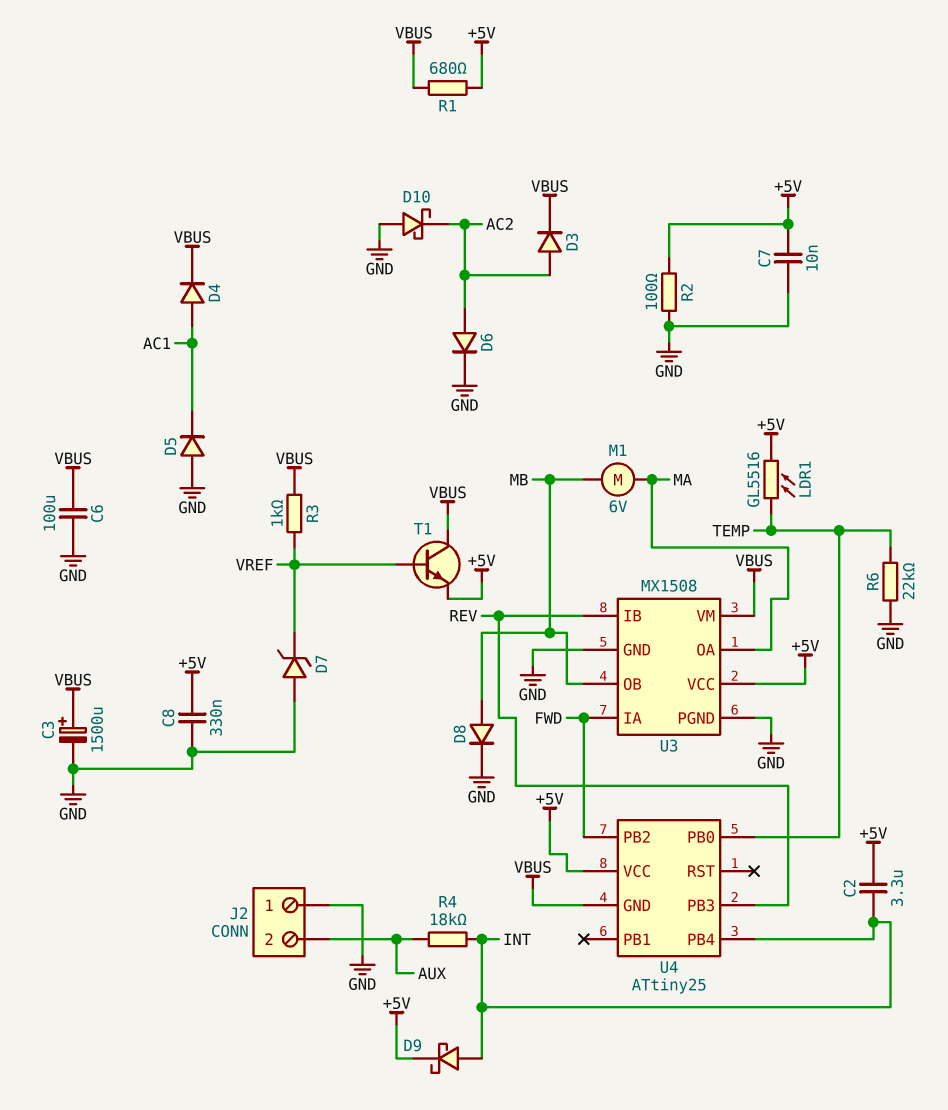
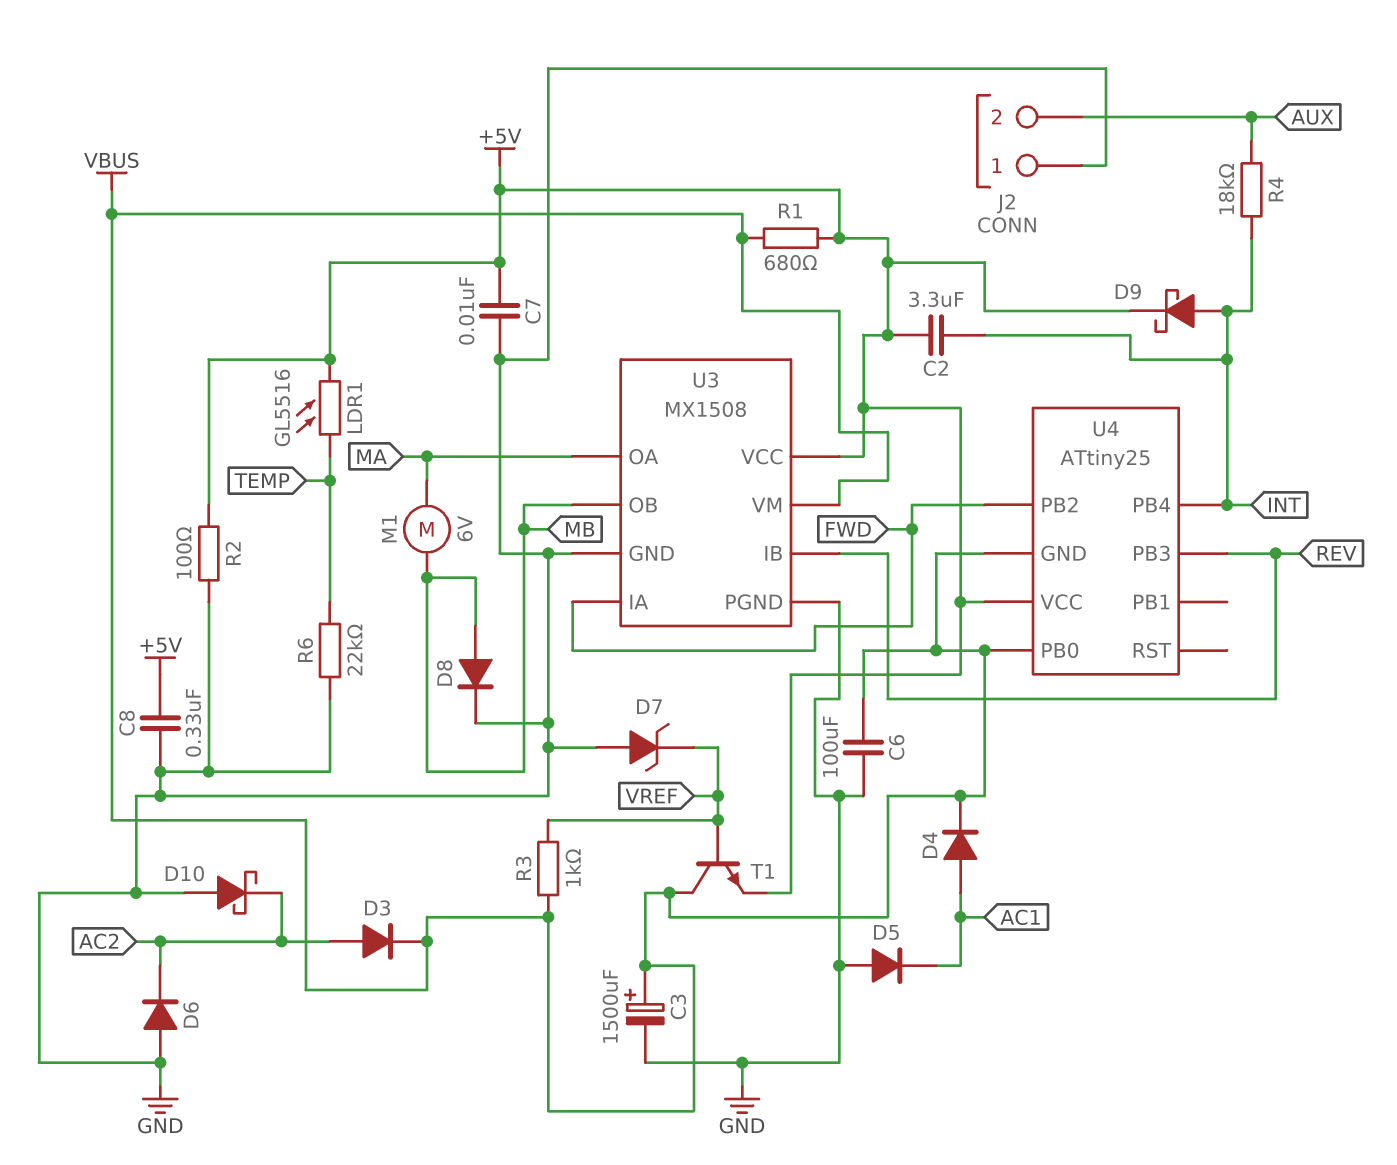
D6: diode (A AC2, K GND) -> diode (A GND, K AC2)
U4 pin PB0: TEMP -> VBUS

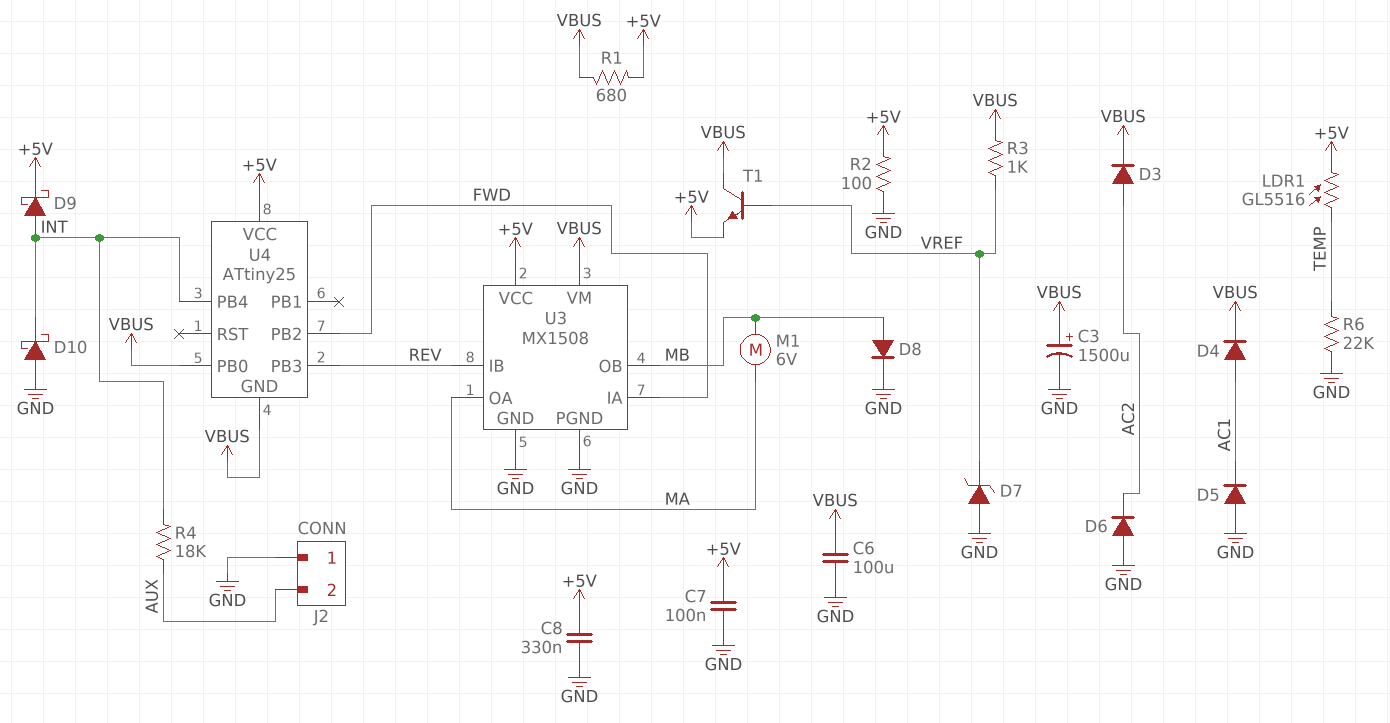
C2: 3.3uF (+5V, INT) -> none
C7: 10nF (+5V, GND) -> 100nF (+5V, GND)
D10: schottky (A GND, K AC2) -> schottky (A GND, K INT)

